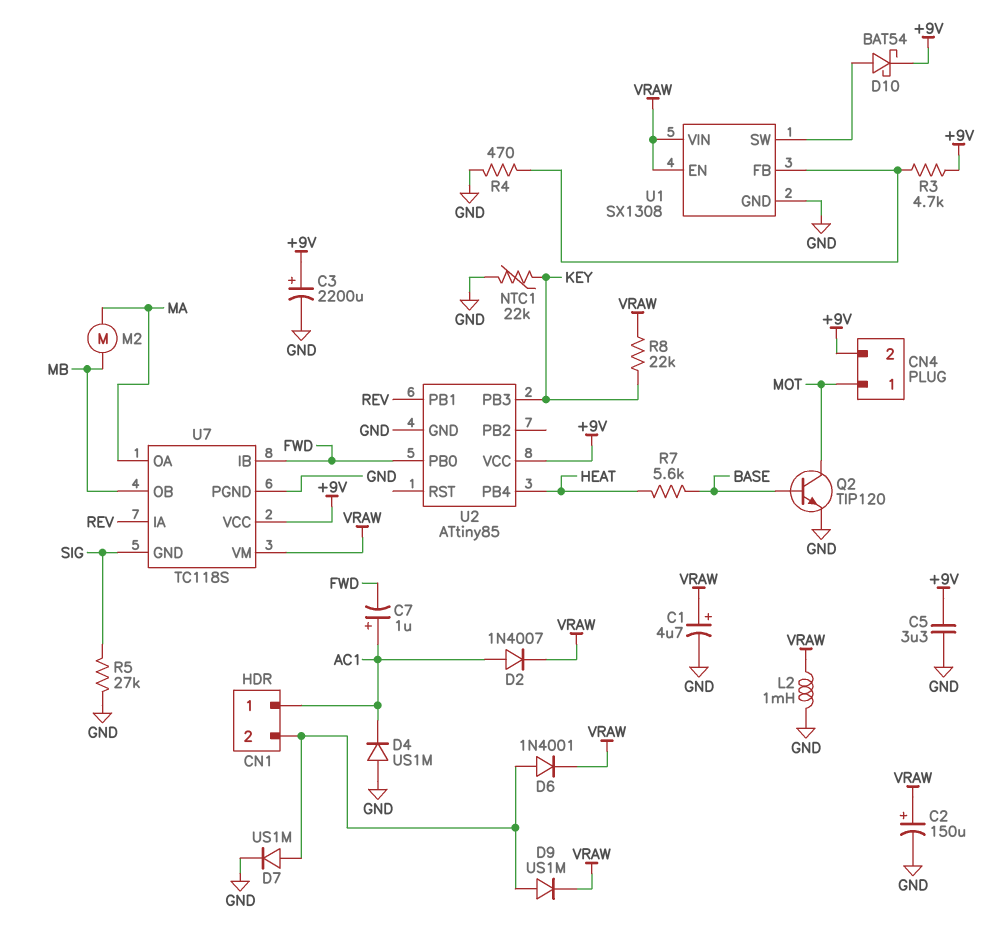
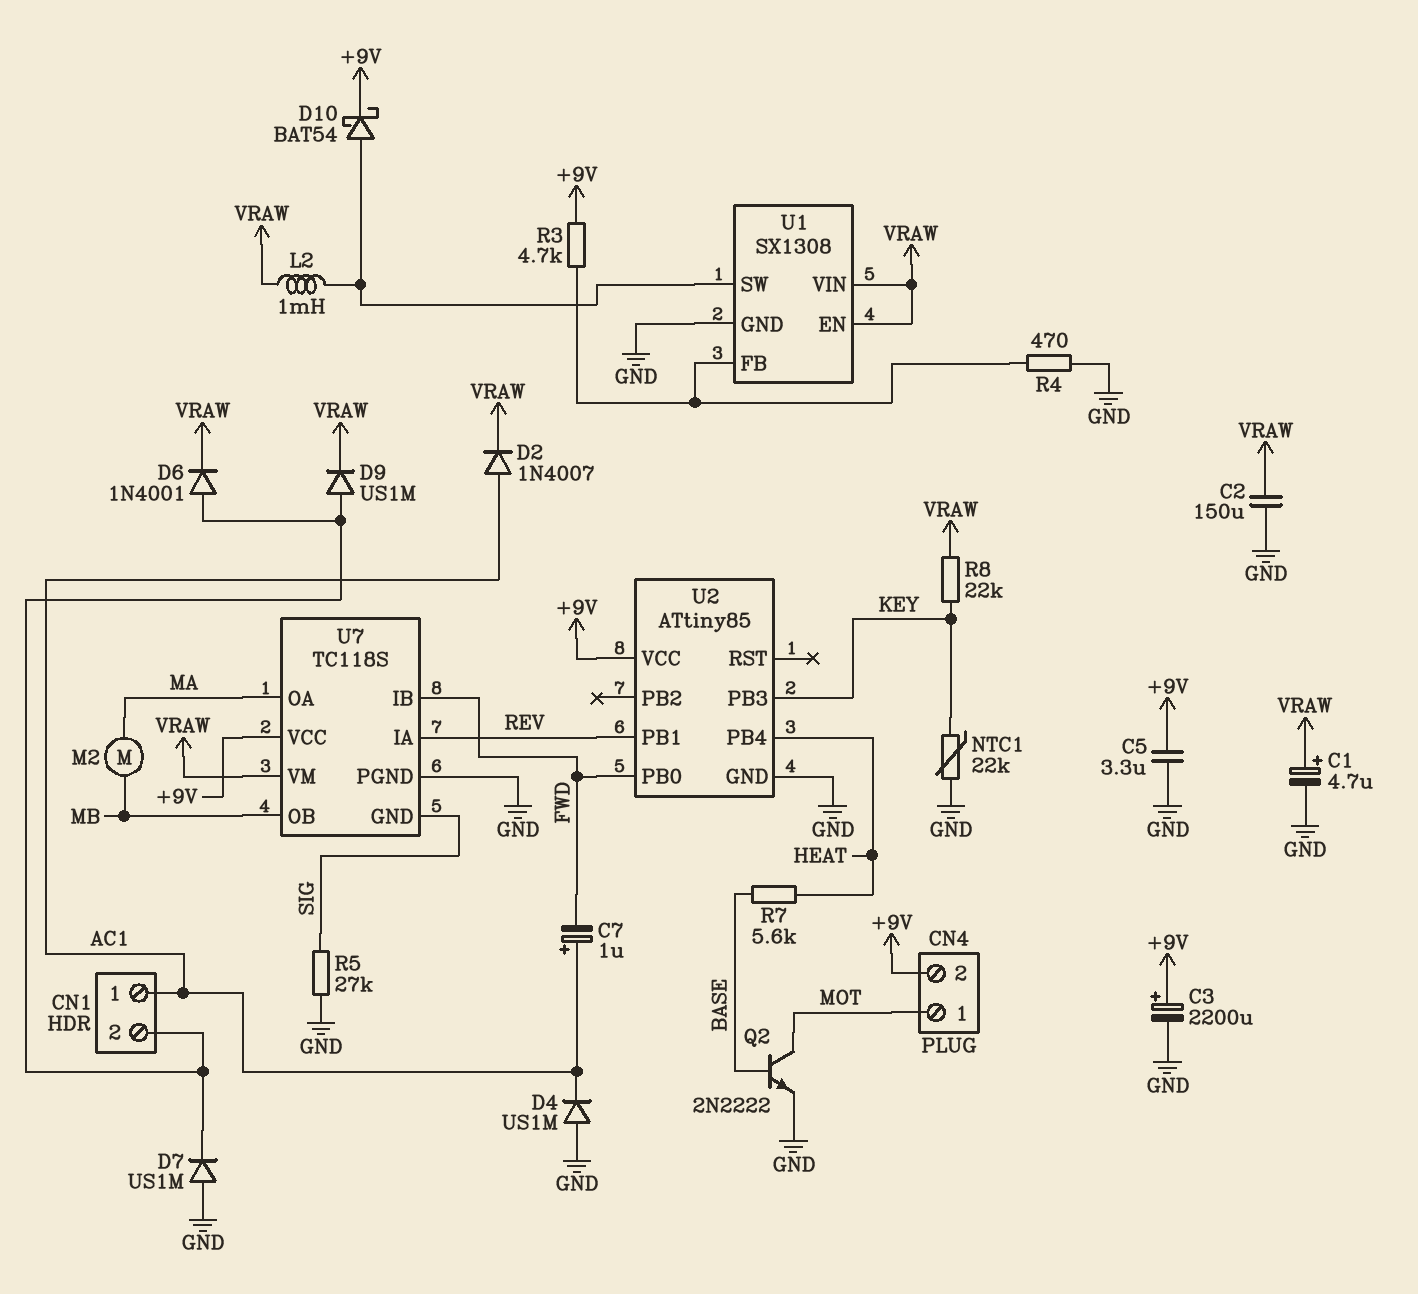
C2: 150uF (plus VRAW, minus GND) -> 150uF (GND, VRAW)
D7: diode US1M (A CN1/2, K GND) -> diode US1M (A GND, K CN1/2)
L2: 1mH (GND, VRAW) -> 1mH (U1/SW, VRAW)
Q2: NPN TIP120 (B BASE, C MOT, E GND) -> NPN 2N2222 (B BASE, C MOT, E GND)

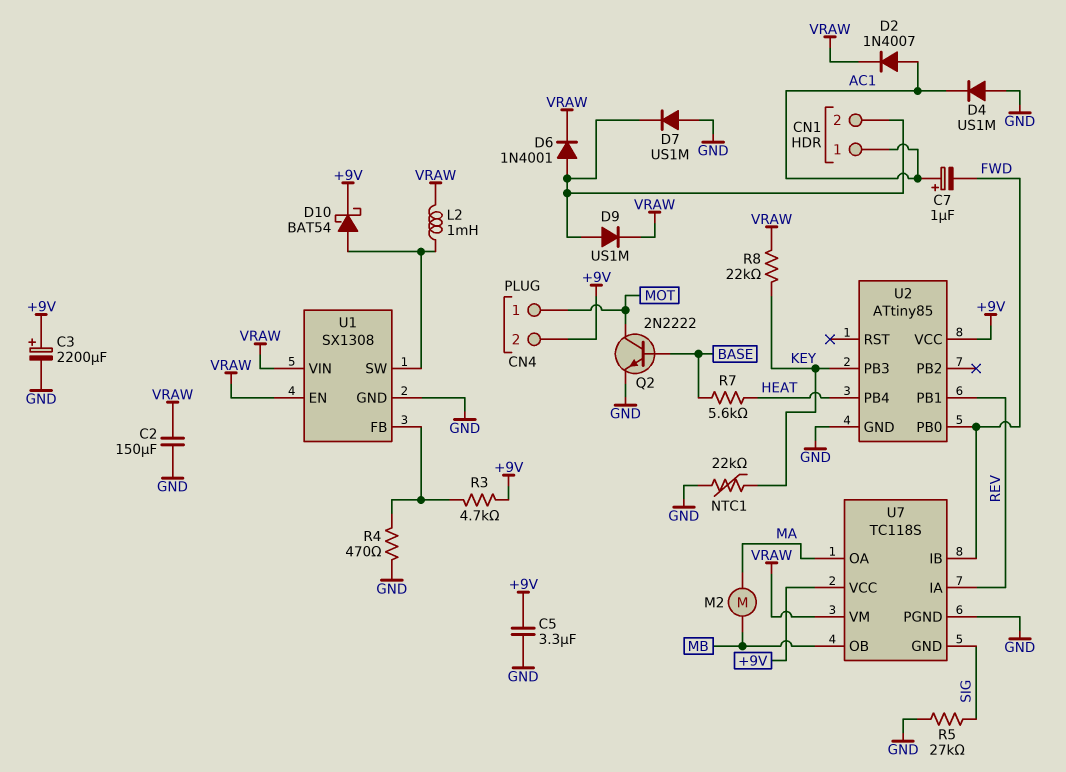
C1: 4.7uF (plus VRAW, minus GND) -> none

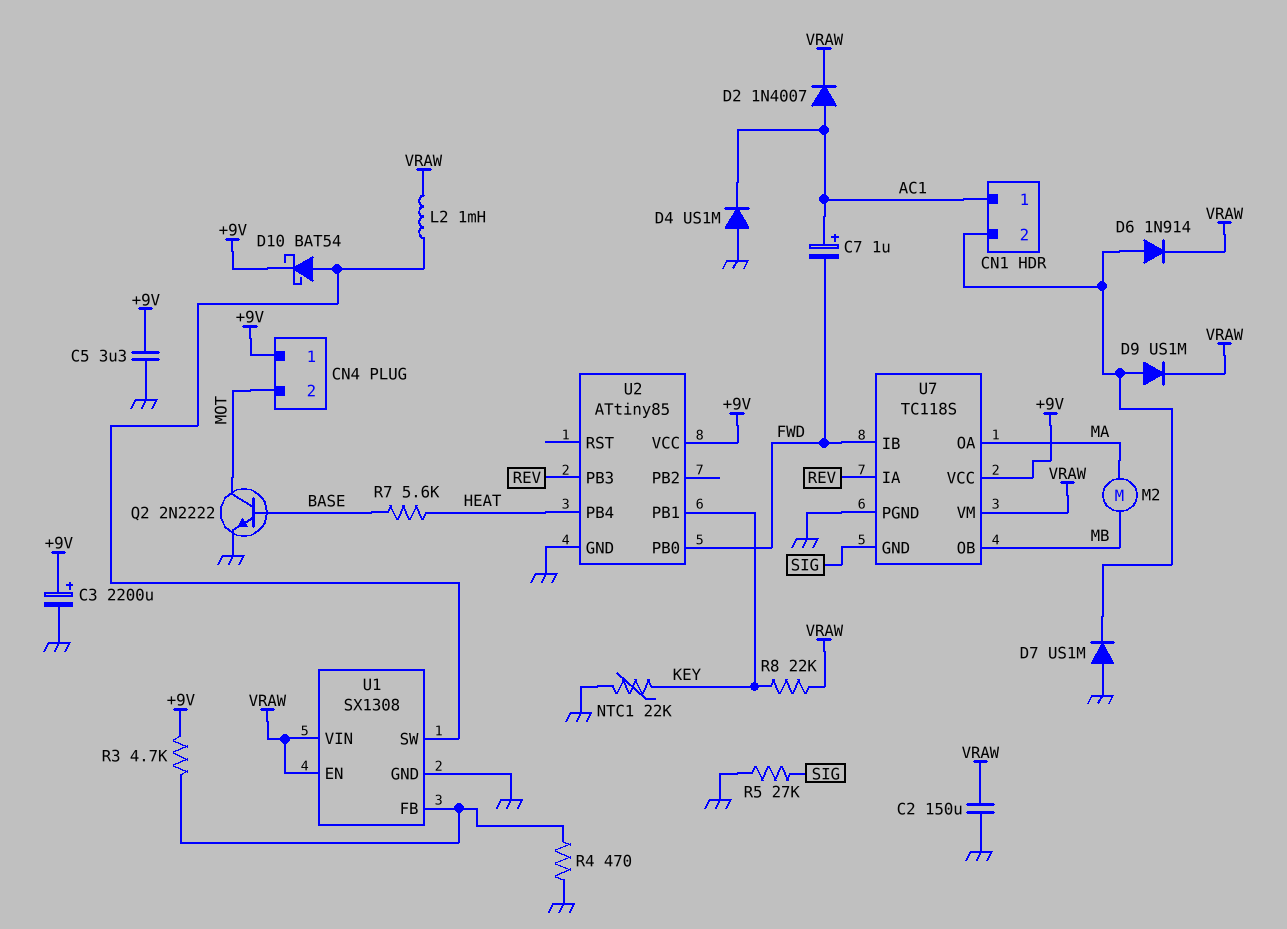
CN4 pin 1: MOT -> +9V
CN4 pin 2: +9V -> MOT
D6: diode 1N4001 (A CN1/2, K VRAW) -> diode 1N914 (A CN1/2, K VRAW)
U2 pin PB1: REV -> KEY
U2 pin PB3: KEY -> REV

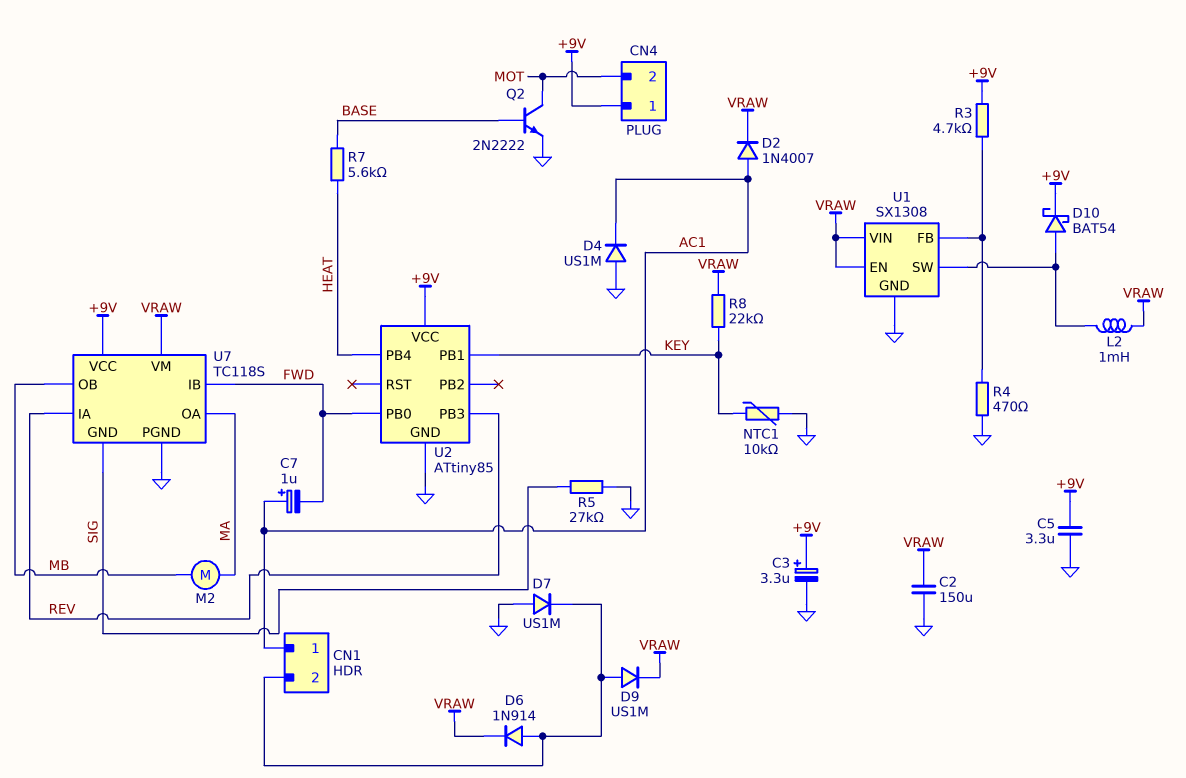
C3: 2200uF (plus +9V, minus GND) -> 3.3uF (plus +9V, minus GND)
NTC1: 22k (GND, KEY) -> 10k (GND, KEY)

